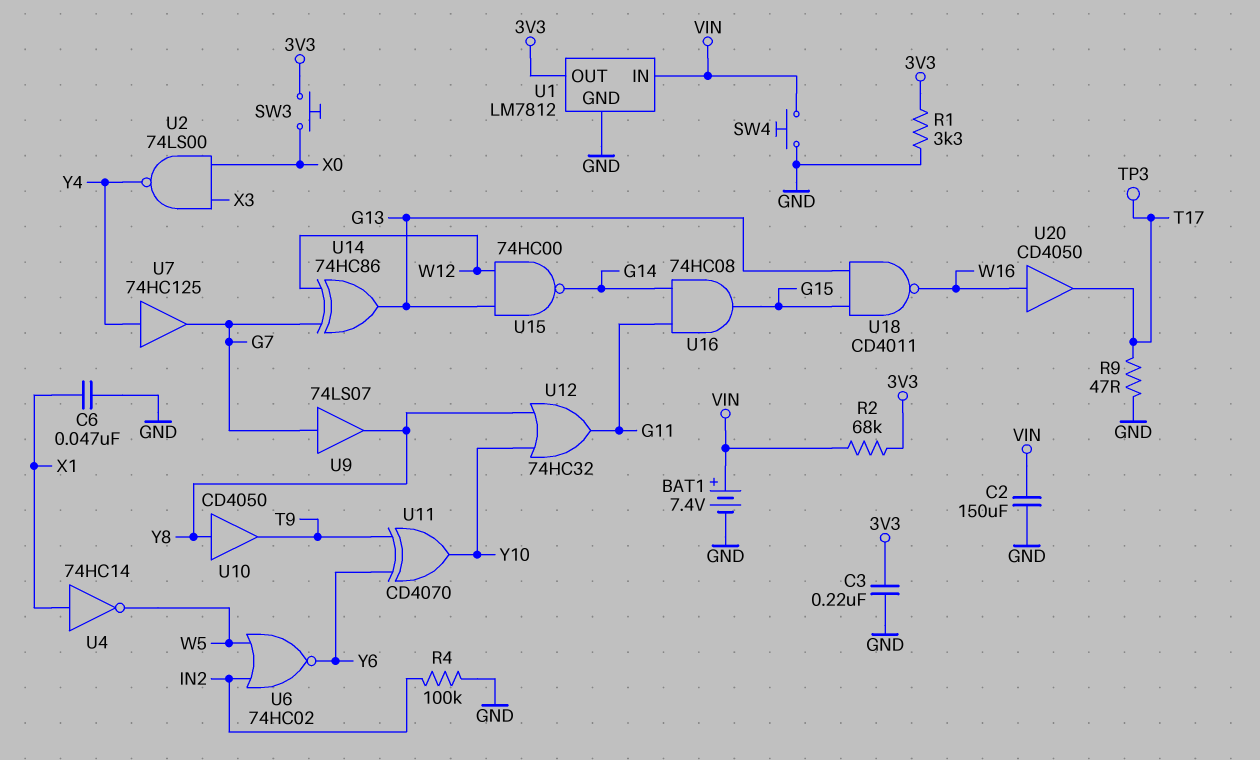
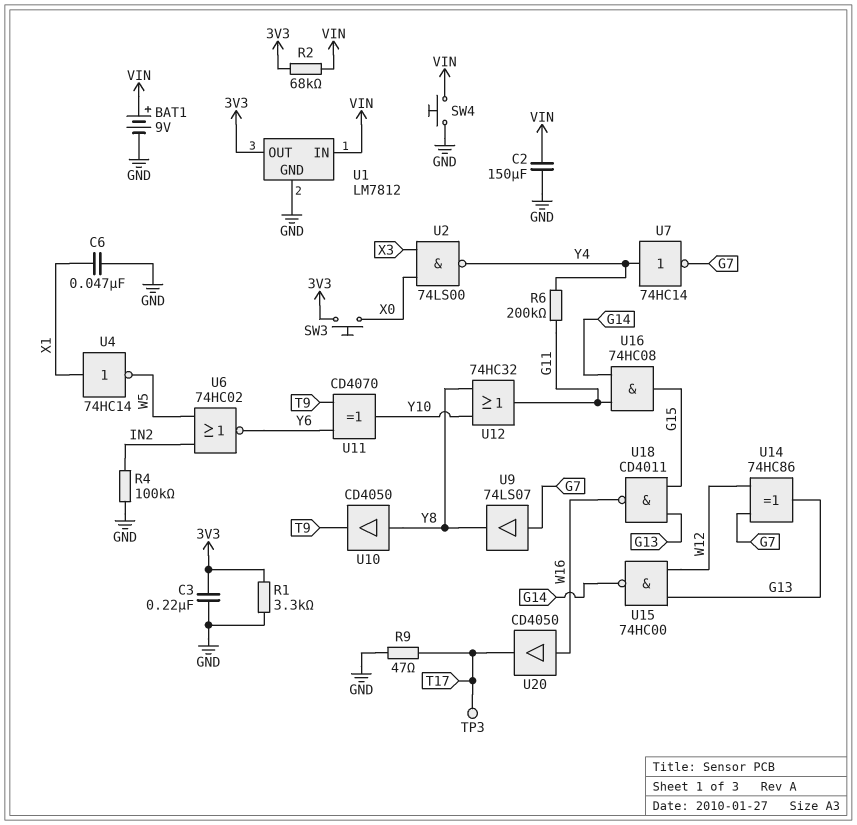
BAT1: 7.4V (plus VIN, minus GND) -> 9V (plus VIN, minus GND)
R6: none -> 200k (G11, Y4)
U7: buffer 74HC125 (in Y4, out G7) -> NOT 74HC14 (in Y4, out G7)

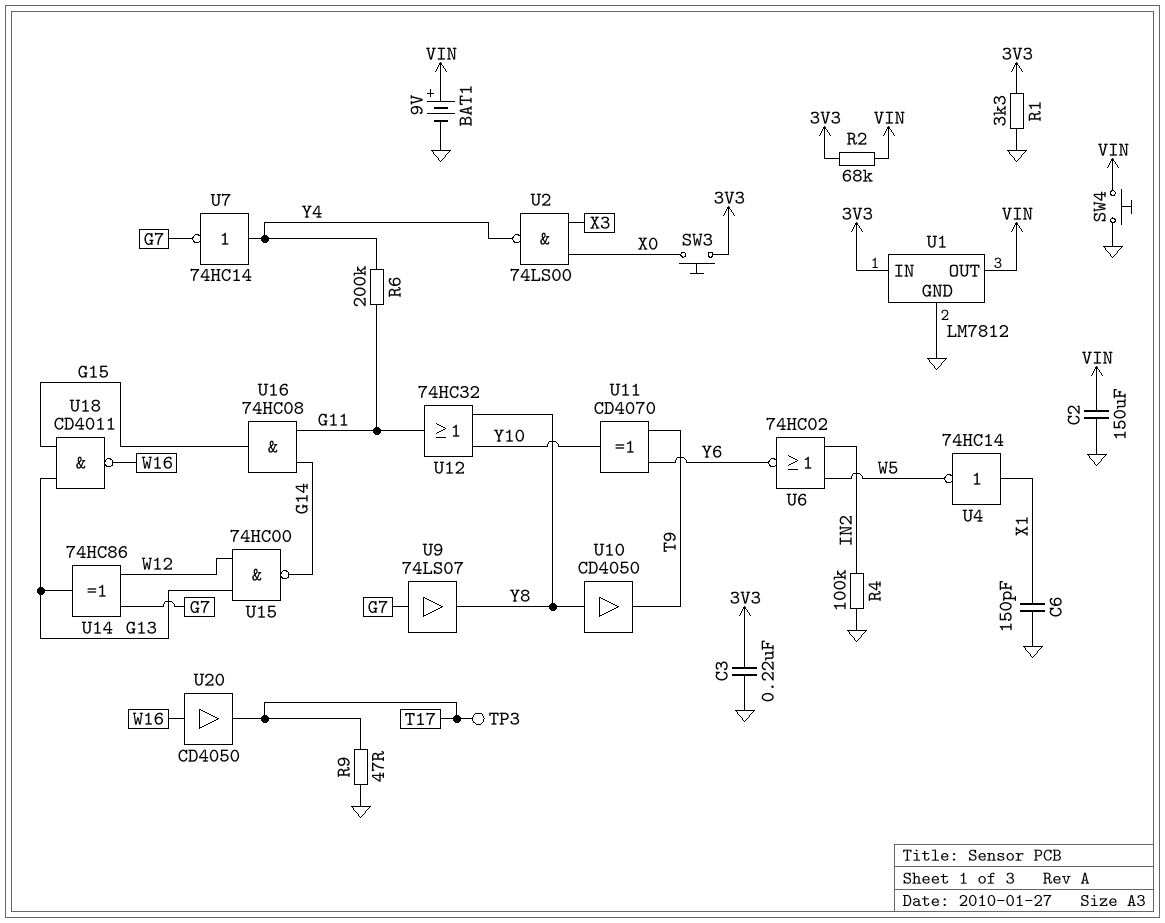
C6: 47nF (GND, X1) -> 150pF (GND, X1)
U1 pin IN: VIN -> 3V3
U1 pin OUT: 3V3 -> VIN

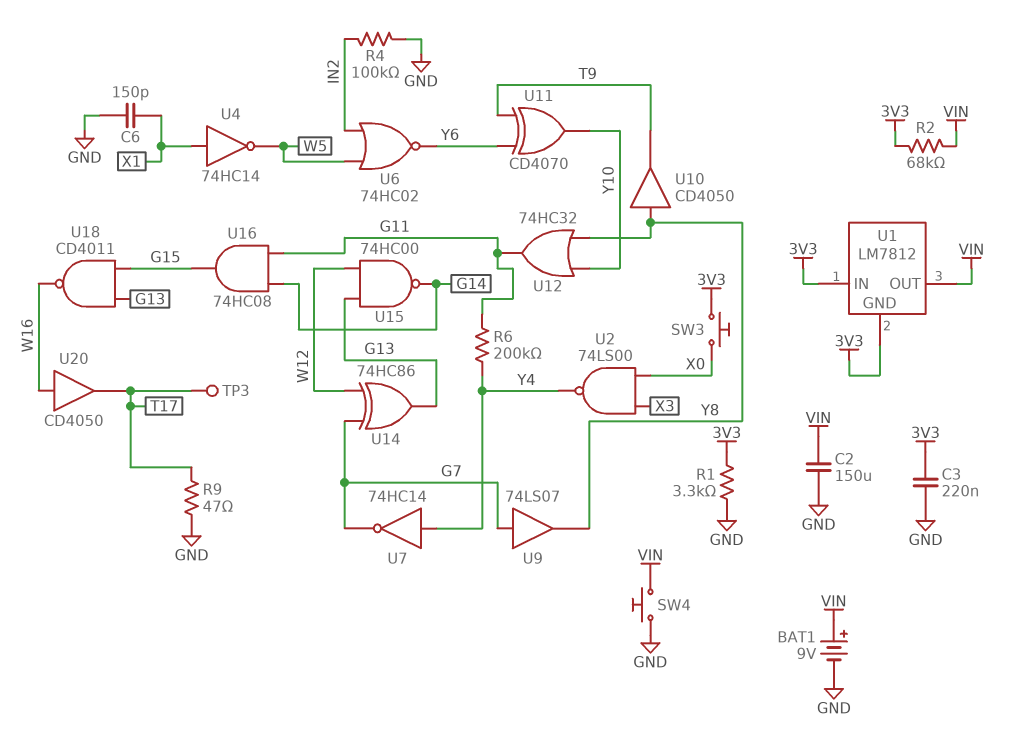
U1 pin GND: GND -> 3V3

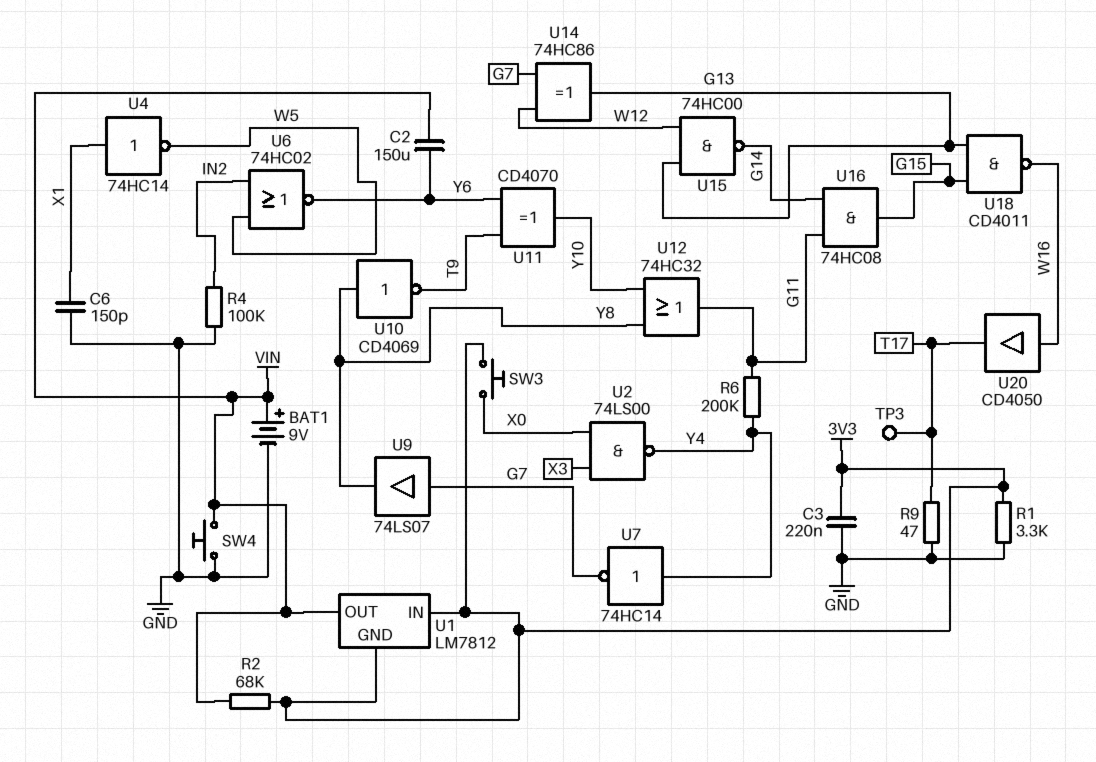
C2: 150uF (GND, VIN) -> 150uF (VIN, Y6)
U10: buffer CD4050 (in Y8, out T9) -> NOT CD4069 (in Y8, out T9)

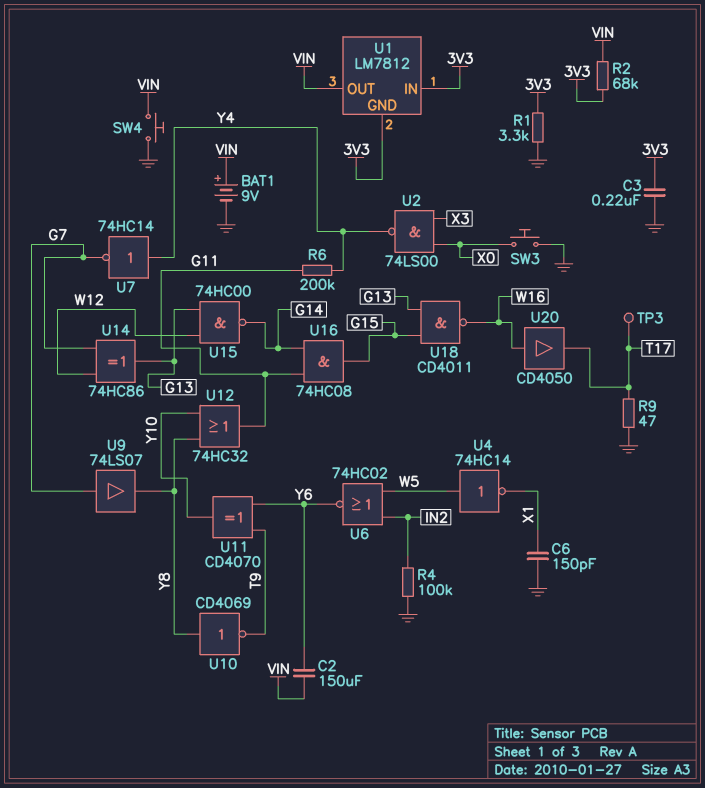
SW3: button (3V3, X0) -> button (GND, X0)
U4: NOT 74HC14 (in X1, out W5) -> NOT 74HC14 (in W5, out X1)

